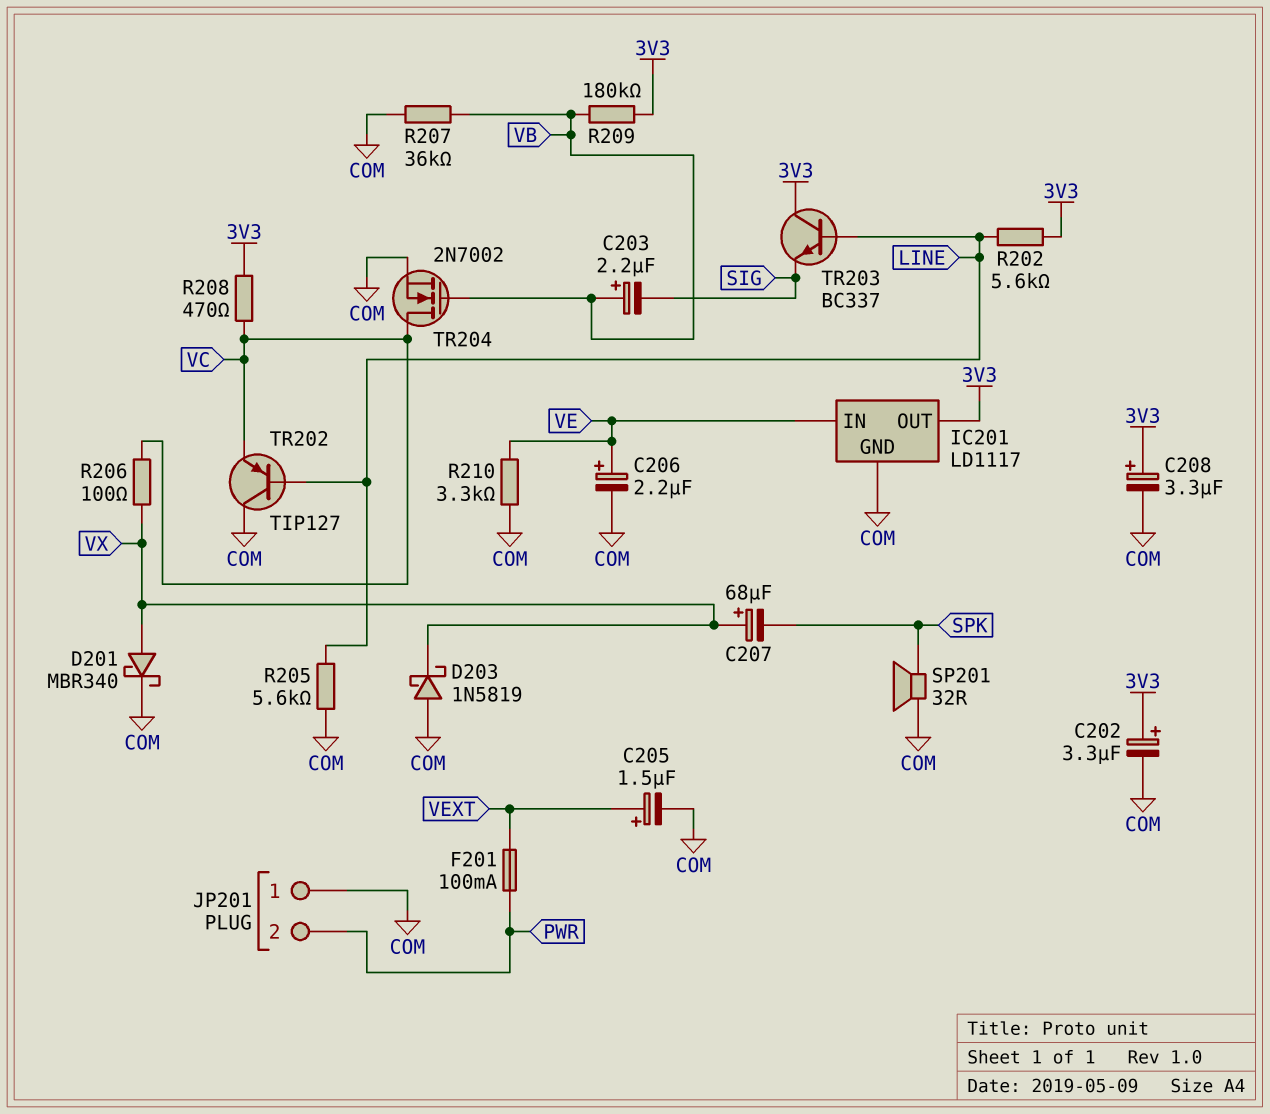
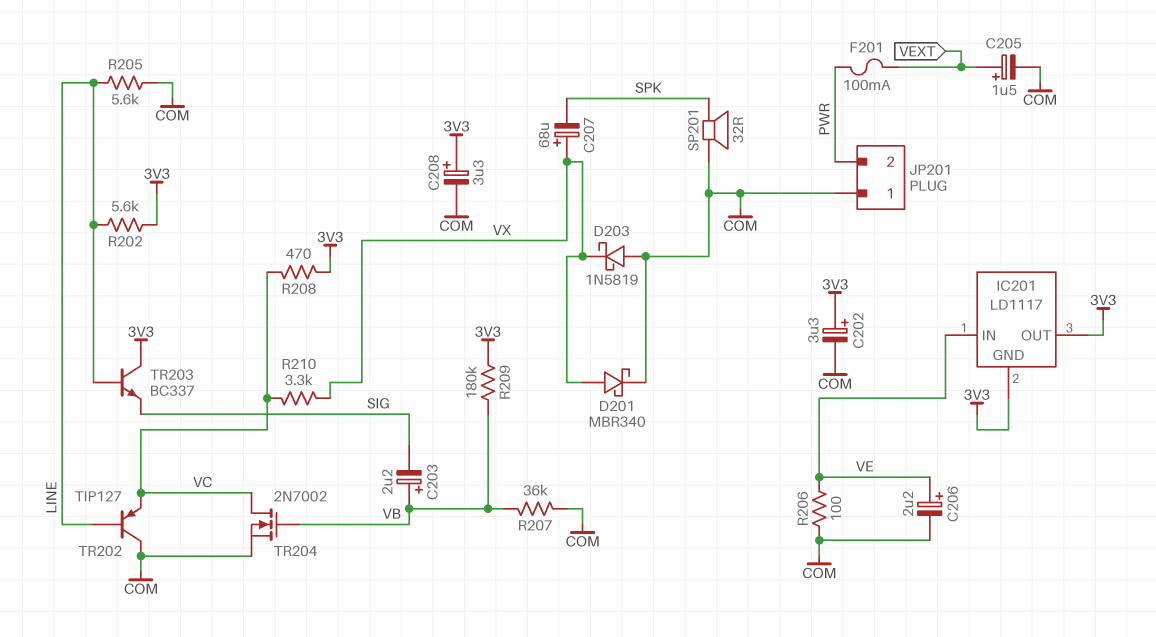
IC201 pin GND: COM -> 3V3
R206: 100 (VC, VX) -> 100 (COM, VE)
R210: 3.3k (COM, VE) -> 3.3k (VC, VX)

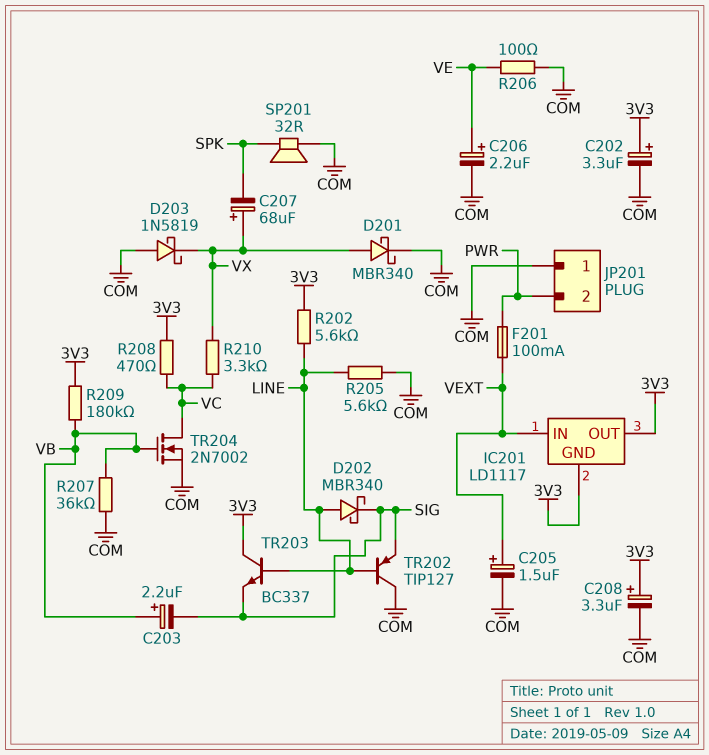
D202: none -> schottky MBR340 (A LINE, K SIG)
IC201 pin IN: VE -> VEXT
TR202: PNP TIP127 (B LINE, C COM, E VC) -> PNP TIP127 (B LINE, C COM, E SIG)

